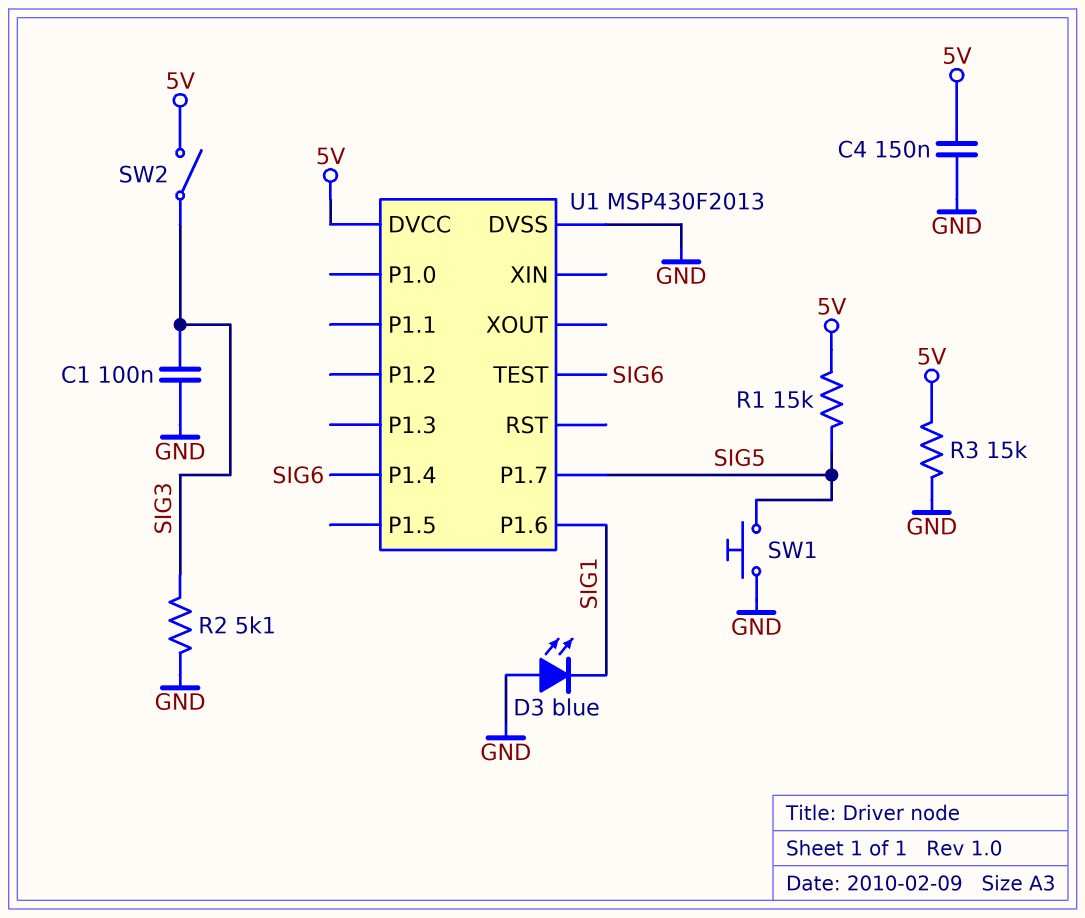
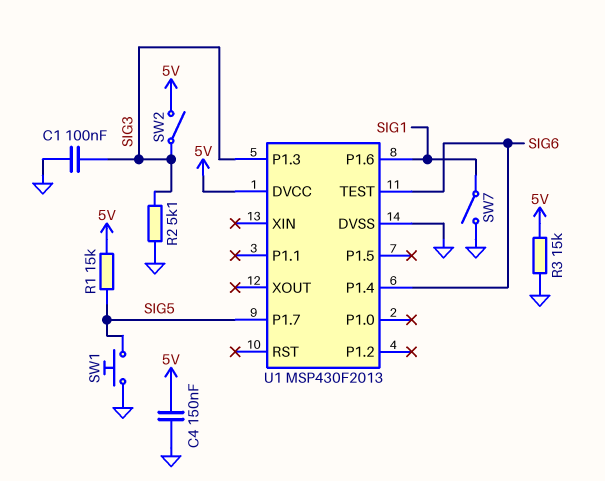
D3: LED blue (A GND, K SIG1) -> none
SW7: none -> switch (GND, SIG1)
U1 pin P1.3: none -> SIG3

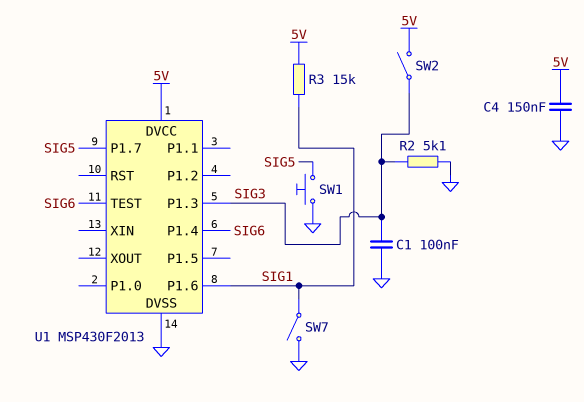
R1: 15k (5V, SIG5) -> none
R3: 15k (5V, GND) -> 15k (5V, SIG1)

